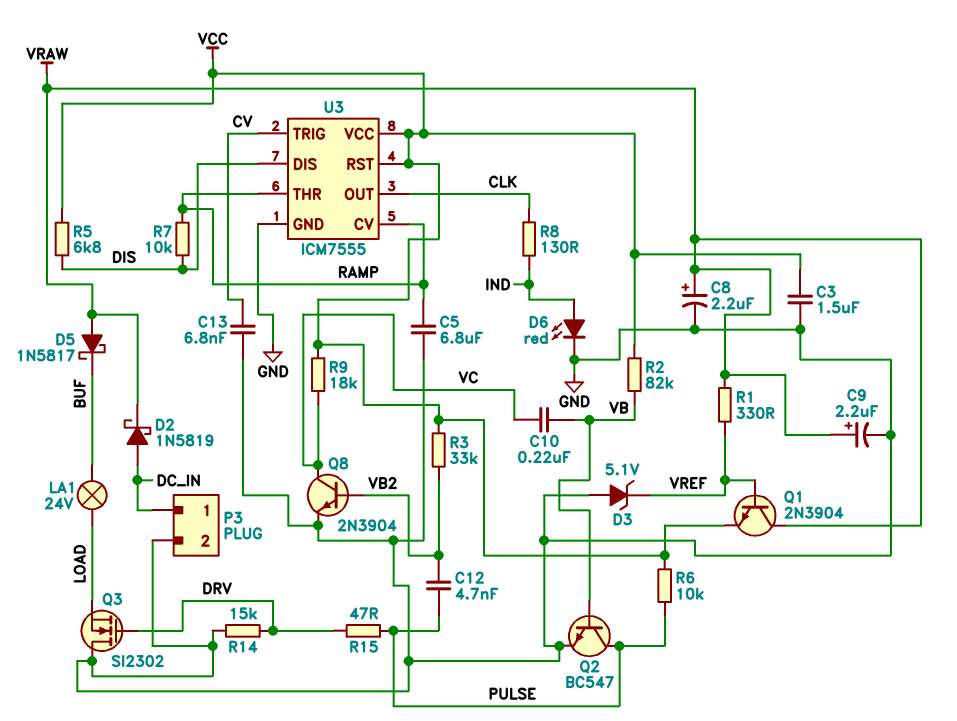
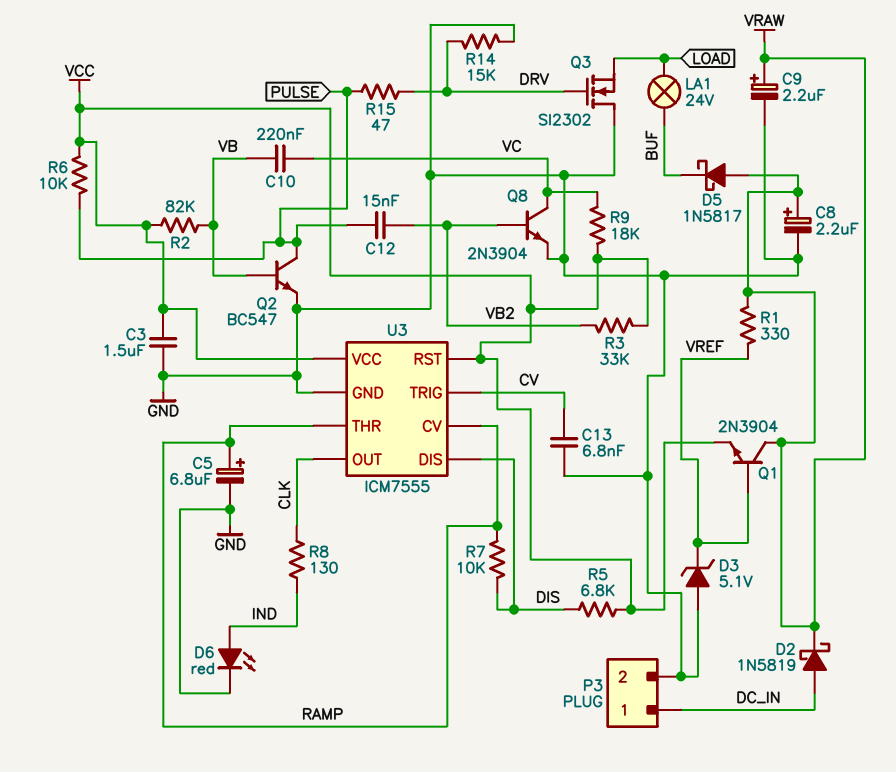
C5: 6.8uF (GND, RAMP) -> 6.8uF (plus RAMP, minus GND)
C12: 4.7nF (PULSE, VB2) -> 15nF (PULSE, VB2)

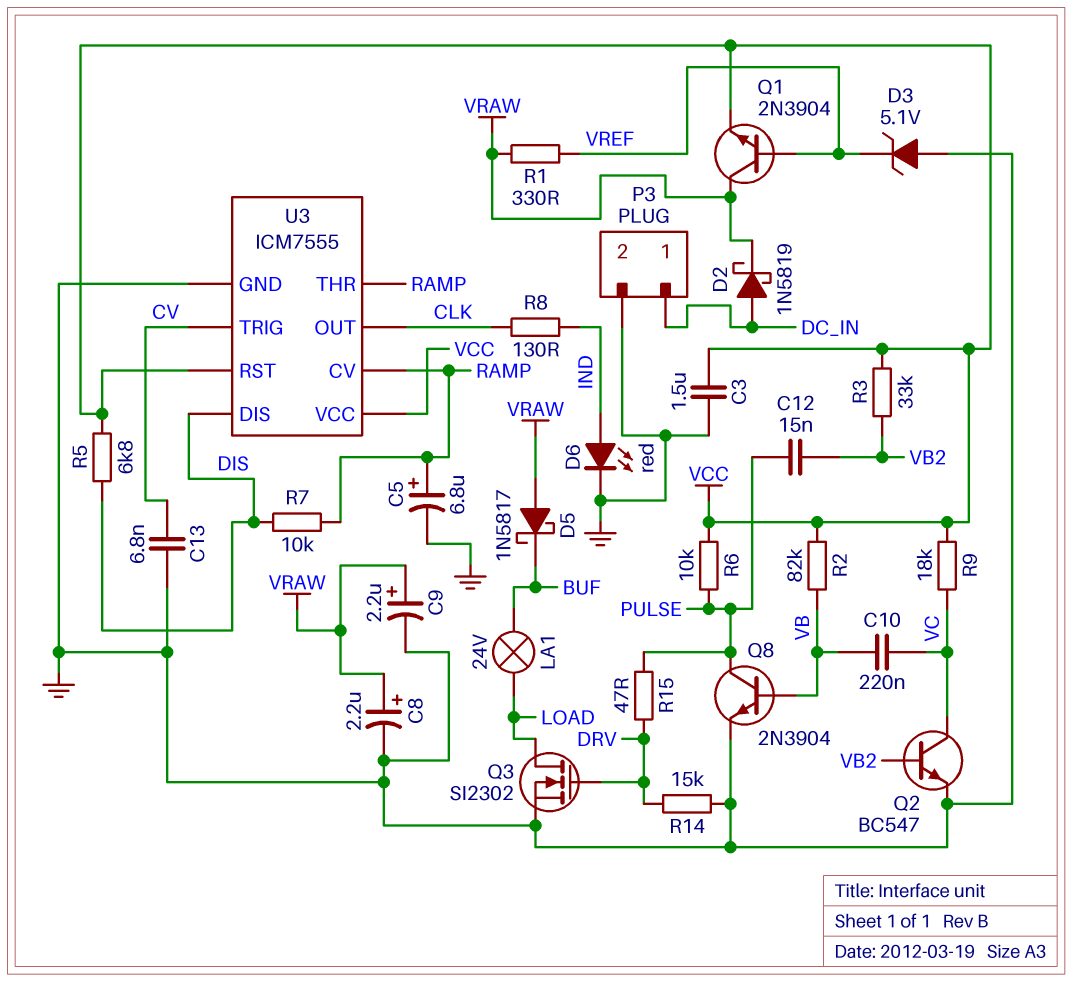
Q2: NPN BC547 (B VB, C PULSE, E GND) -> NPN BC547 (B VB2, C VC, E GND)
Q3: NMOS SI2302 (G DRV, D GND, S LOAD) -> NMOS SI2302 (G DRV, D LOAD, S GND)
Q8: NPN 2N3904 (B VB2, C VC, E GND) -> NPN 2N3904 (B VB, C PULSE, E GND)

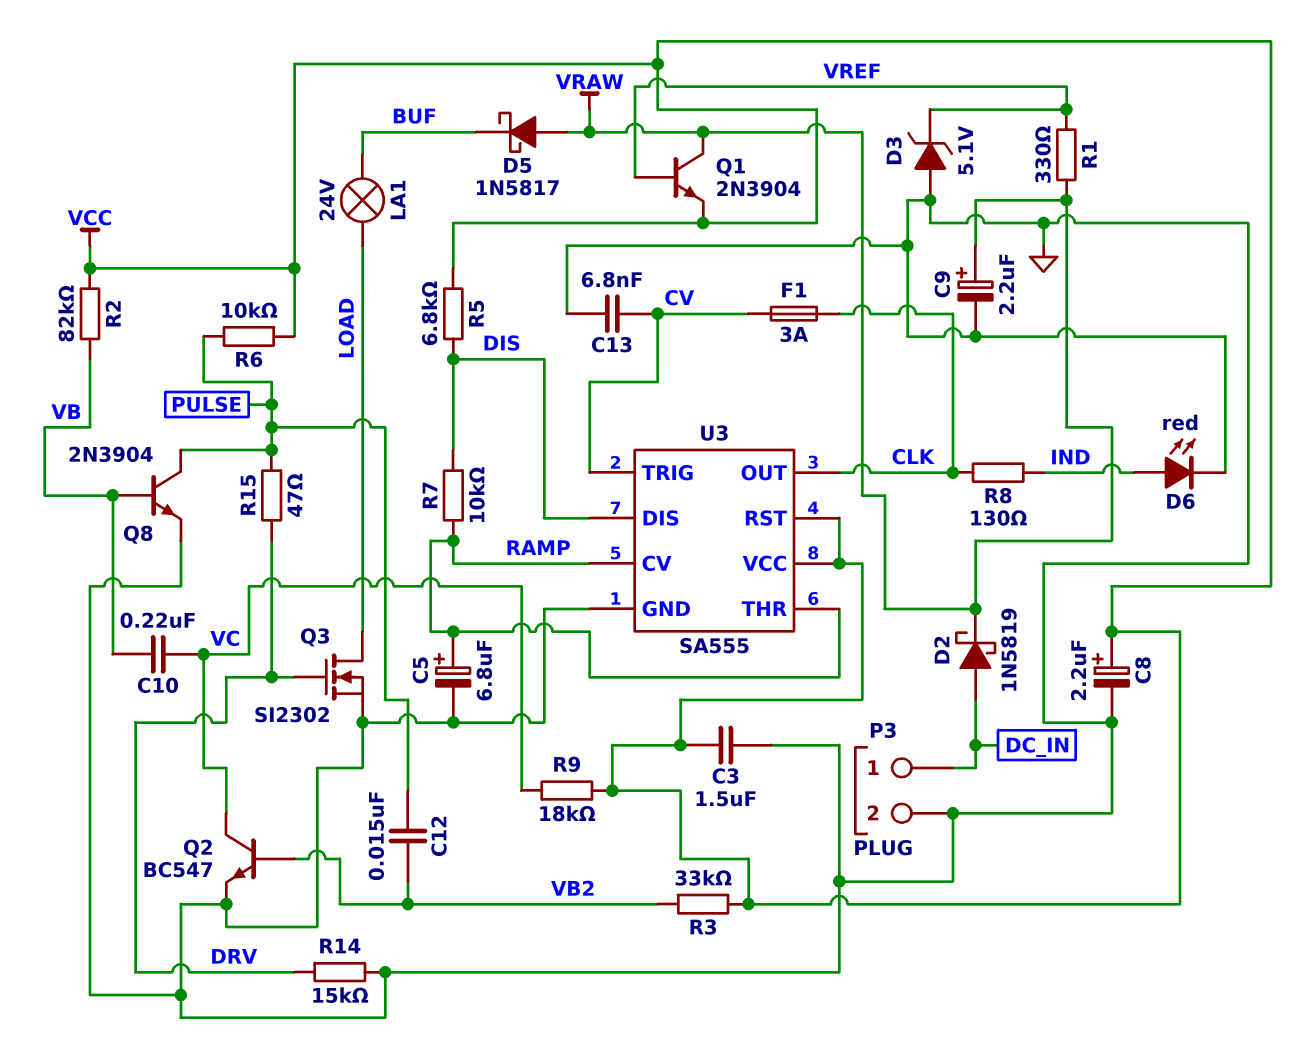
C8: 2.2uF (plus VRAW, minus GND) -> 2.2uF (plus VCC, minus GND)
F1: none -> 3A (CLK, CV)
U3: ICM7555 -> SA555

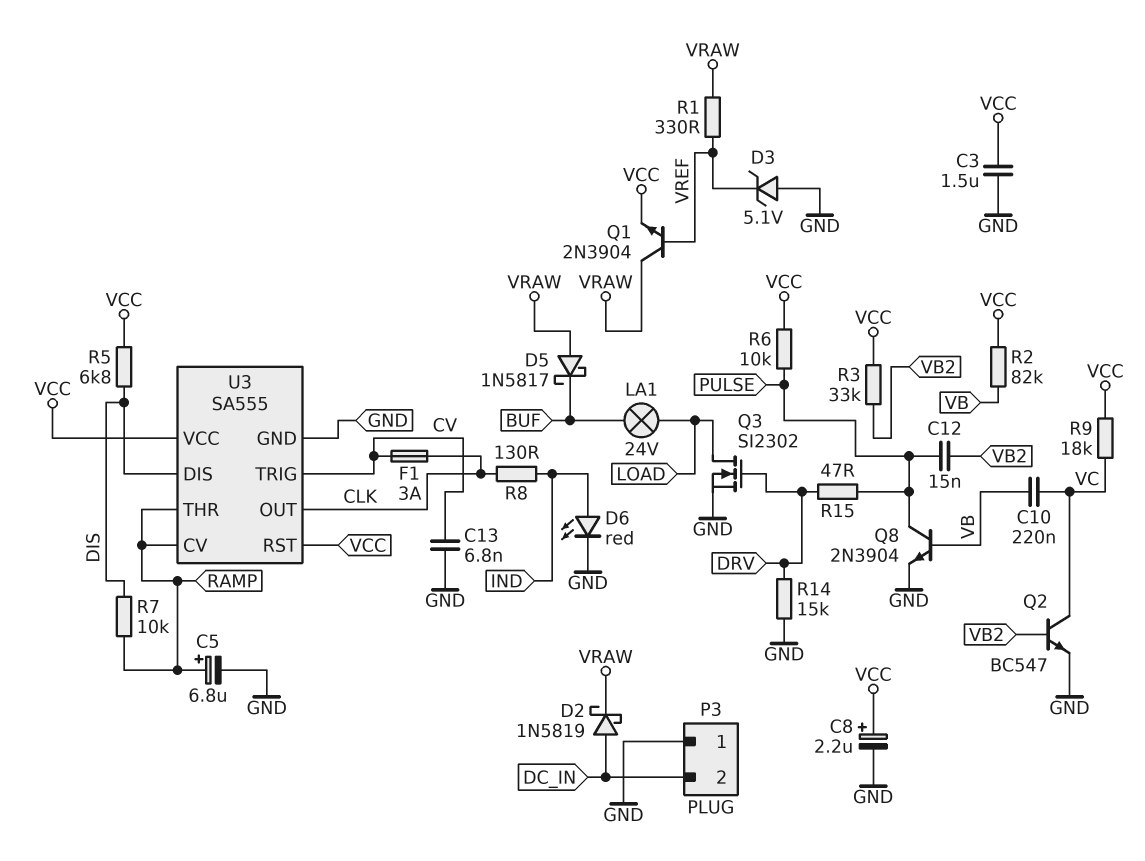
C9: 2.2uF (plus VRAW, minus GND) -> none
P3 pin 1: DC_IN -> GND
P3 pin 2: GND -> DC_IN

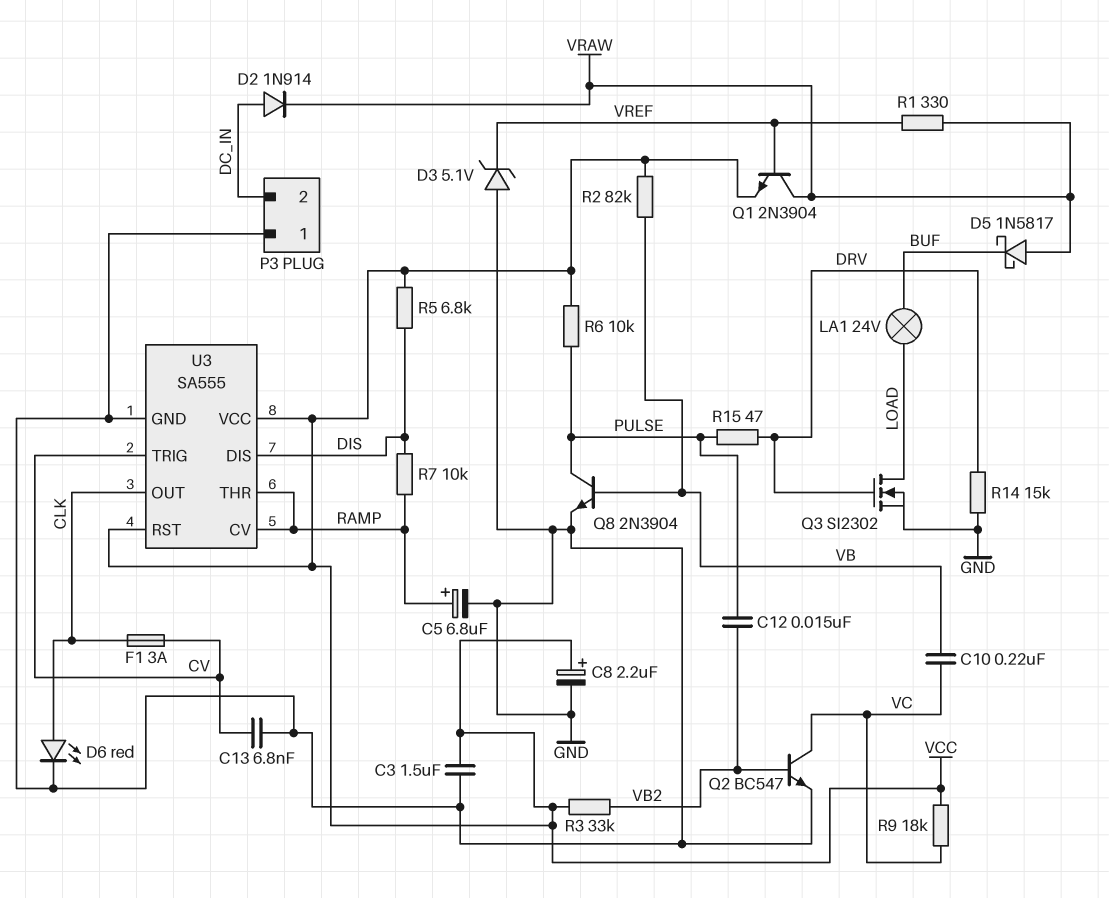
D2: schottky 1N5819 (A DC_IN, K VRAW) -> diode 1N914 (A DC_IN, K VRAW)
D6: LED red (A IND, K GND) -> LED red (A CLK, K GND)
R8: 130 (CLK, IND) -> none

